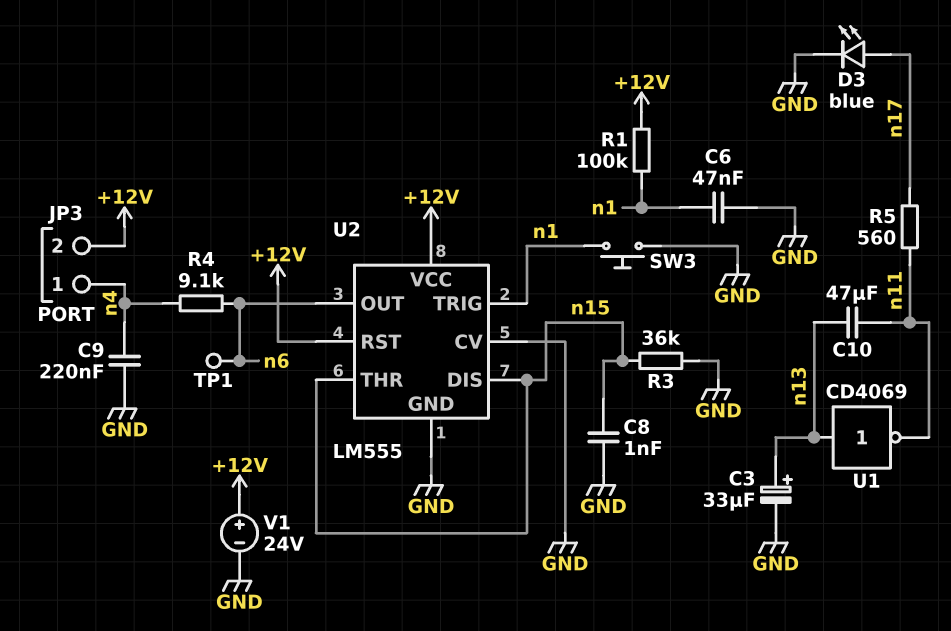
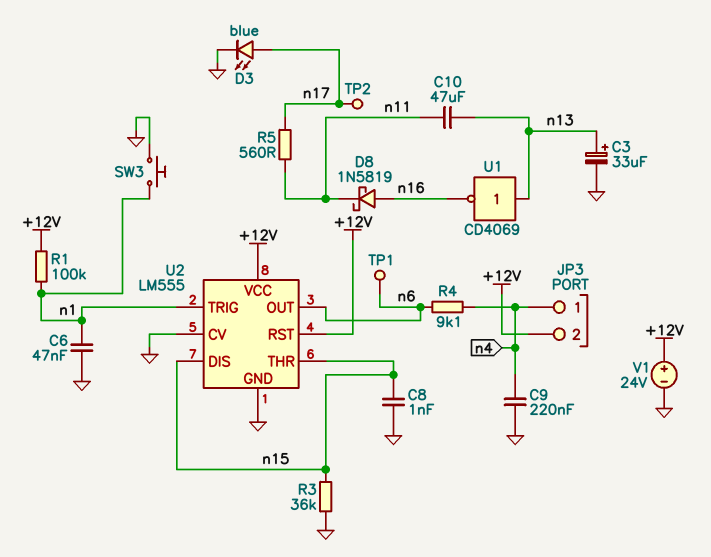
D8: none -> schottky 1N5819 (A n16, K n11)
TP2: none -> test point (n17)
U1: NOT CD4069 (in n13, out n11) -> NOT CD4069 (in n13, out n16)

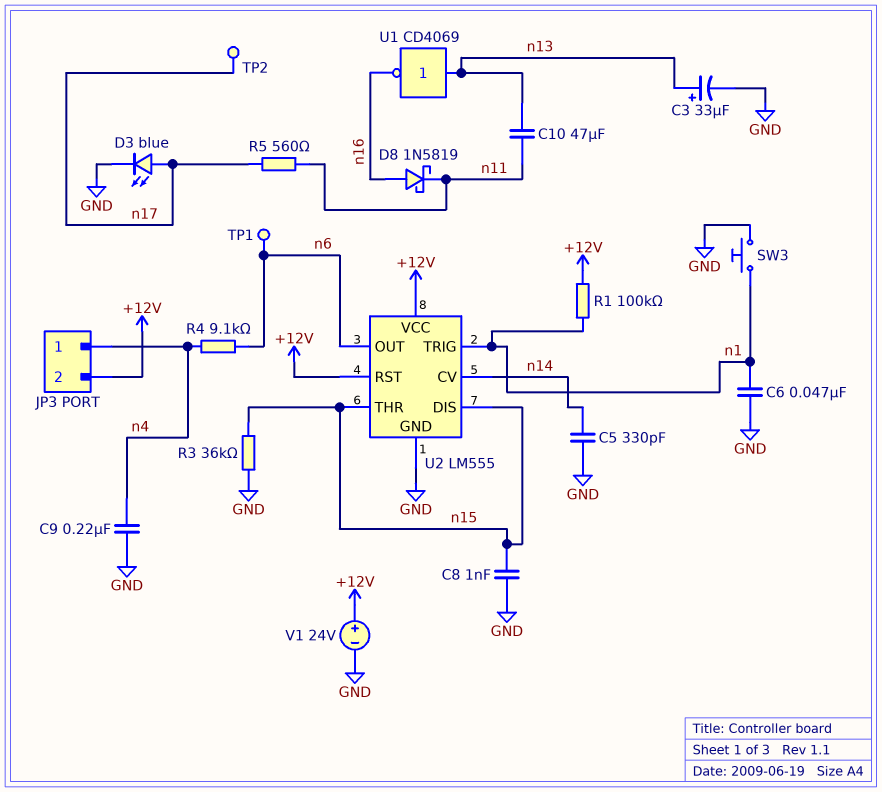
C5: none -> 330pF (GND, n14)
U2 pin CV: GND -> n14

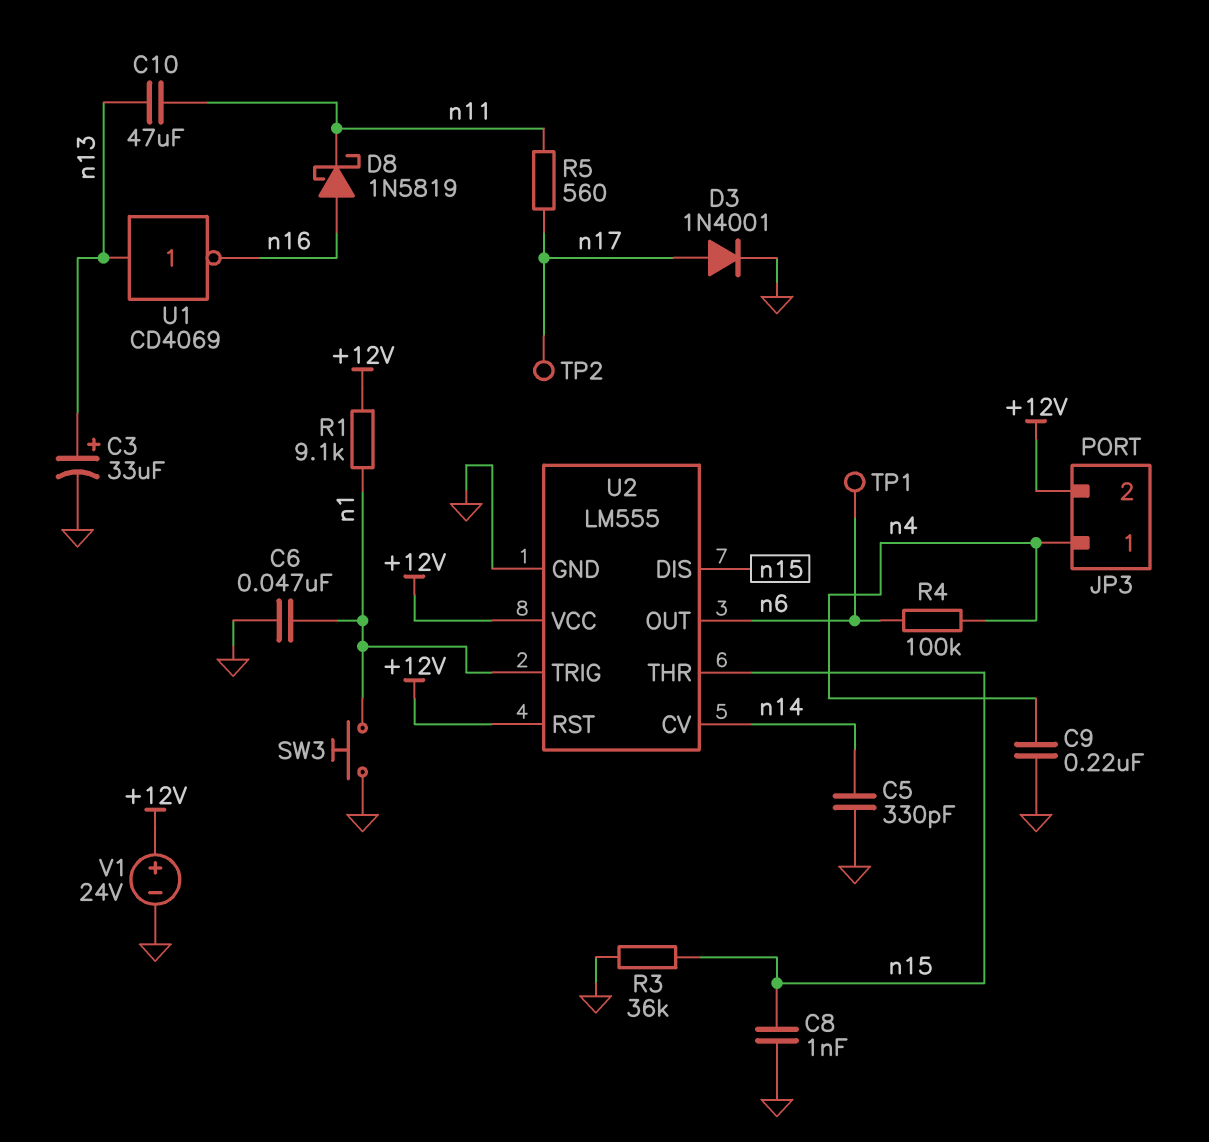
D3: LED blue (A n17, K GND) -> diode 1N4001 (A n17, K GND)
R1: 100k (+12V, n1) -> 9.1k (+12V, n1)
R4: 9.1k (n4, n6) -> 100k (n4, n6)

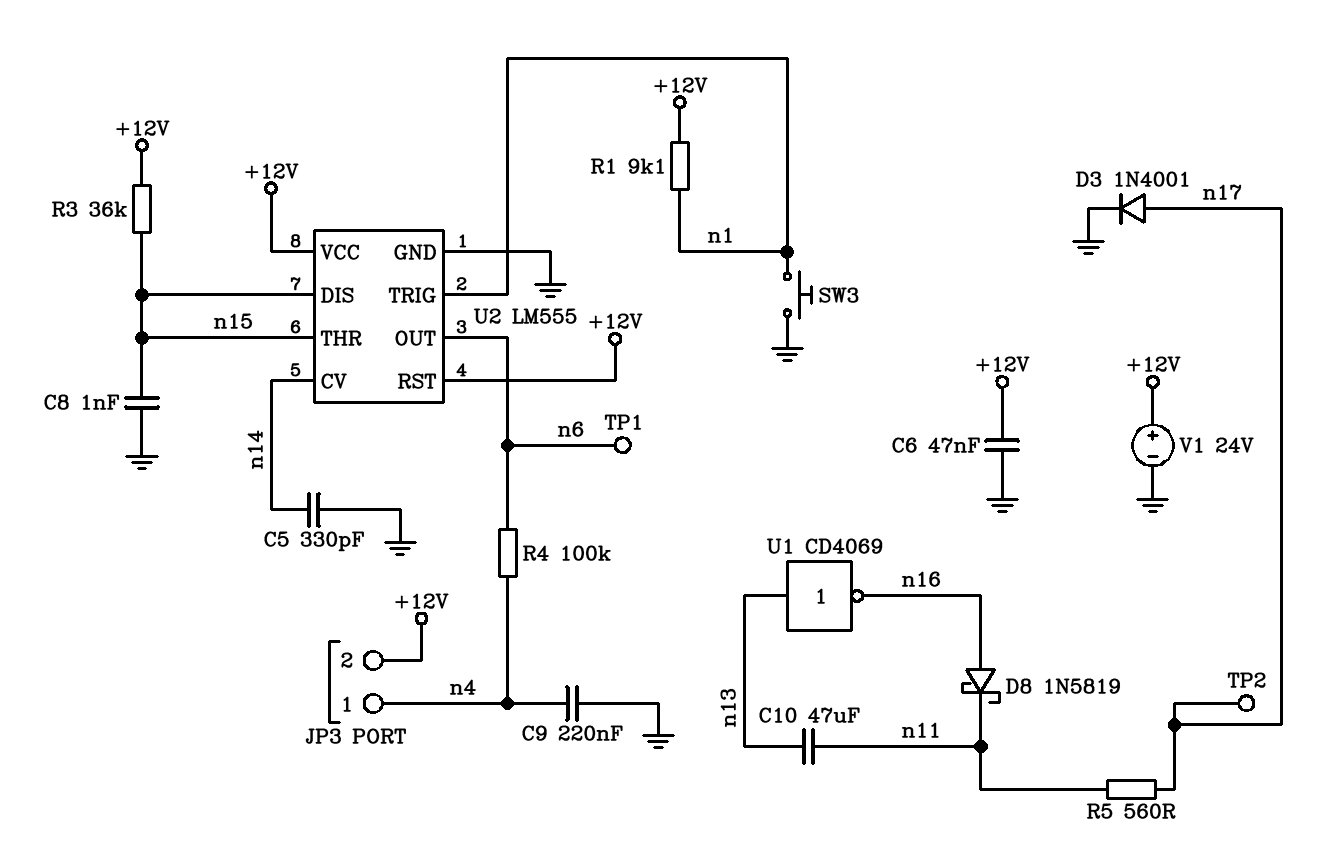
C3: 33uF (plus n13, minus GND) -> none
C6: 47nF (GND, n1) -> 47nF (+12V, GND)
R3: 36k (GND, n15) -> 36k (+12V, n15)

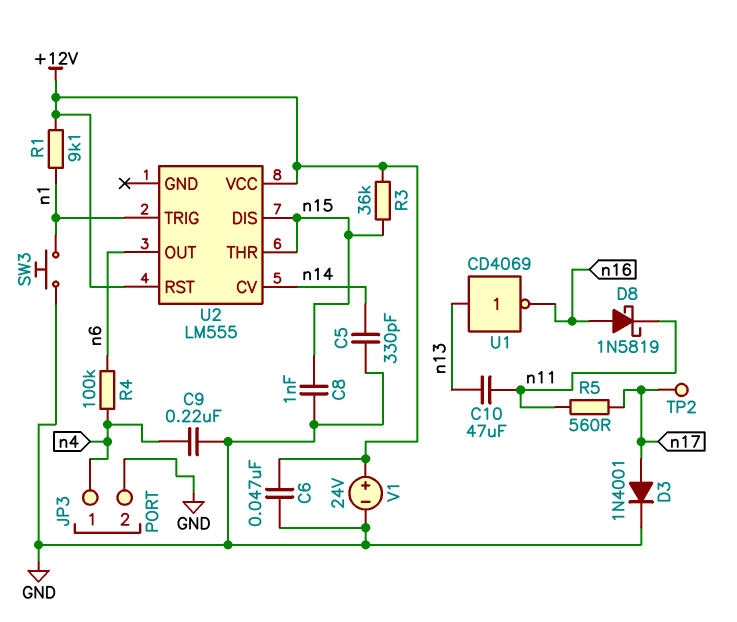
JP3 pin 2: +12V -> GND
TP1: test point (n6) -> none
U2 pin GND: GND -> none

